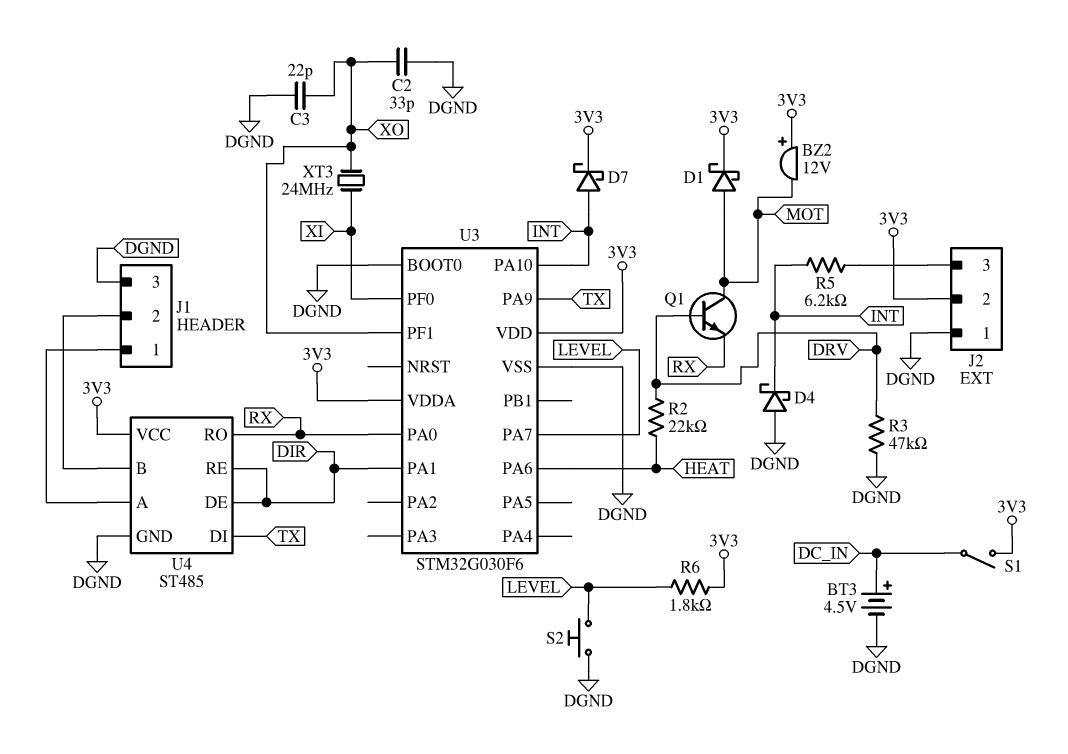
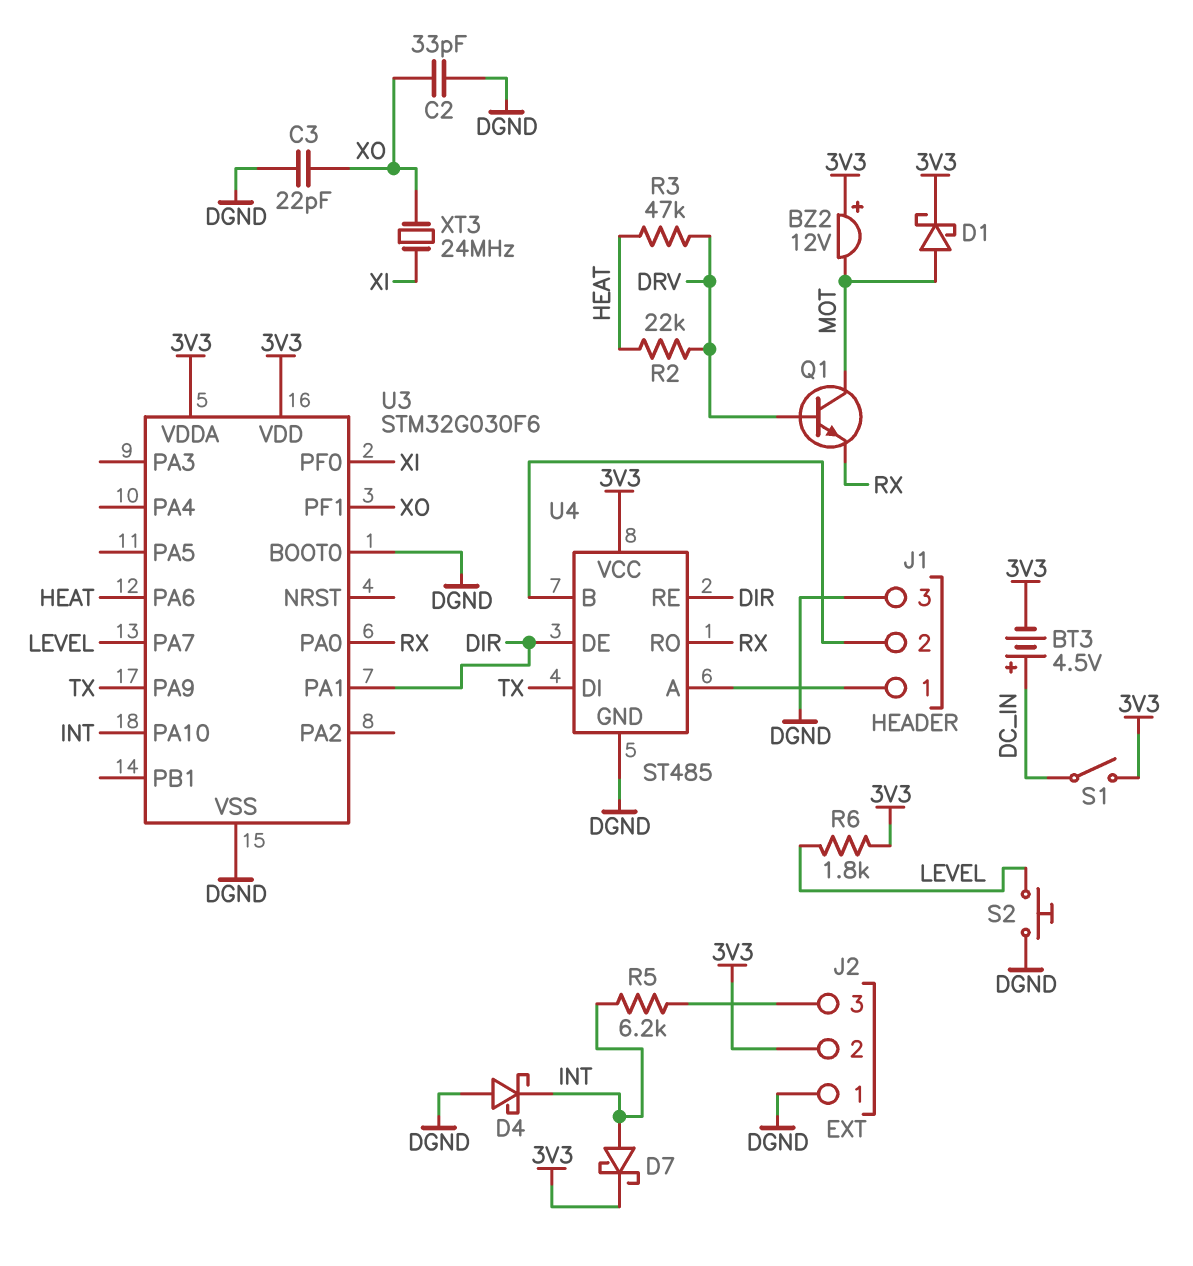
BT3: 4.5V (plus DC_IN, minus DGND) -> 4.5V (plus DC_IN, minus 3V3)
R3: 47k (DGND, DRV) -> 47k (DRV, HEAT)

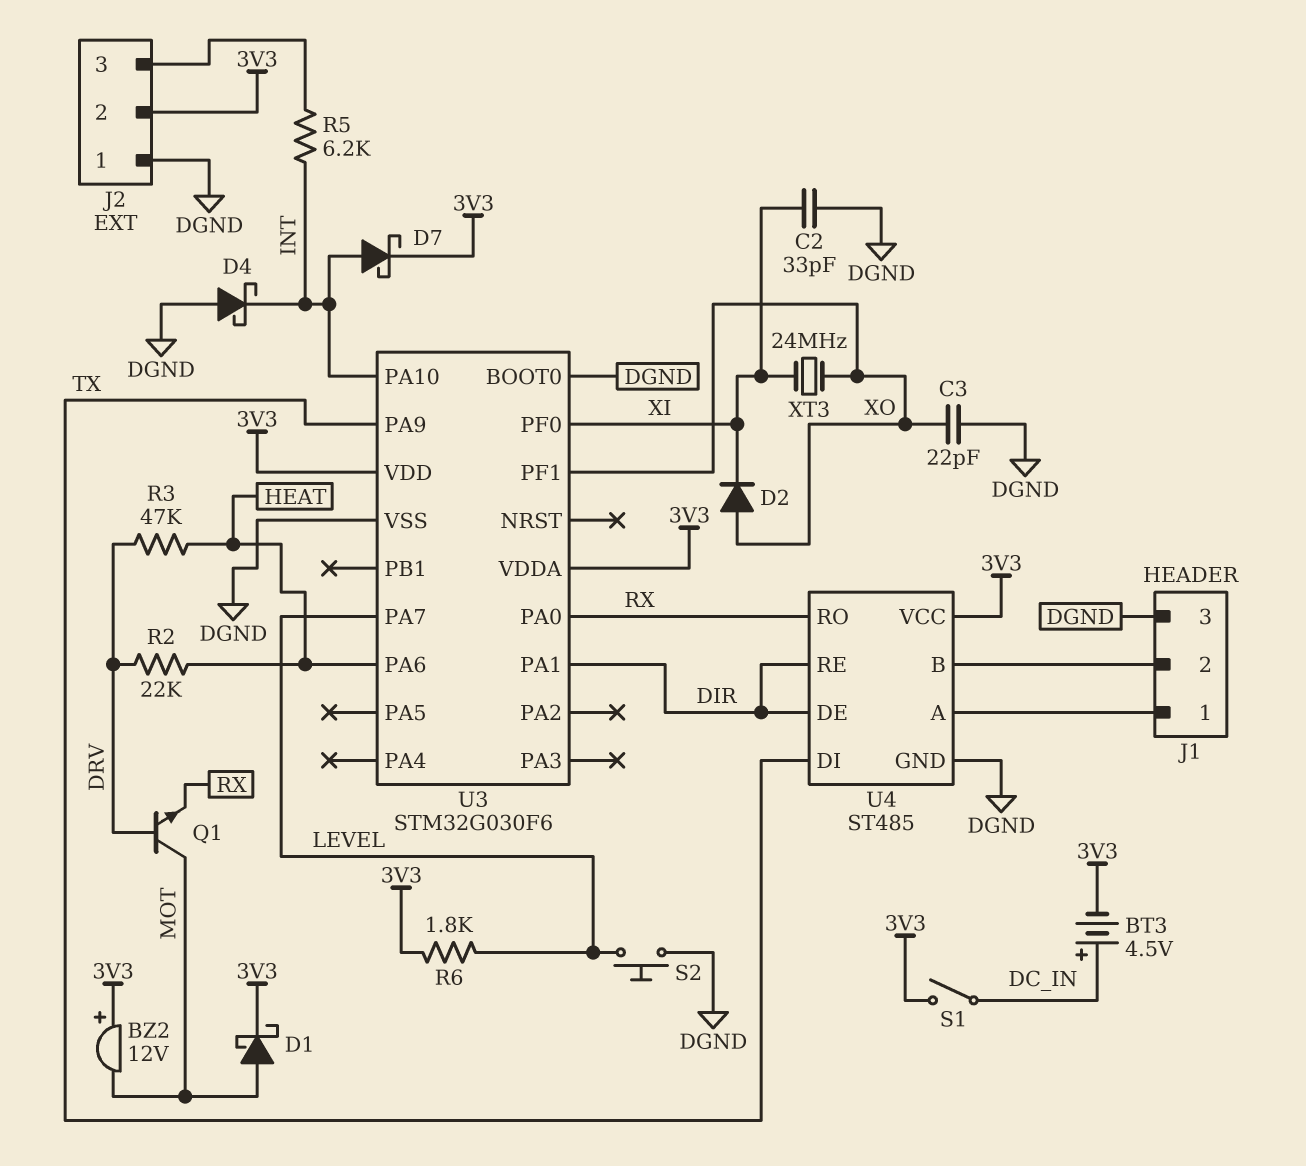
C2: 33pF (DGND, XO) -> 33pF (DGND, XI)
D2: none -> diode (A XO, K XI)

